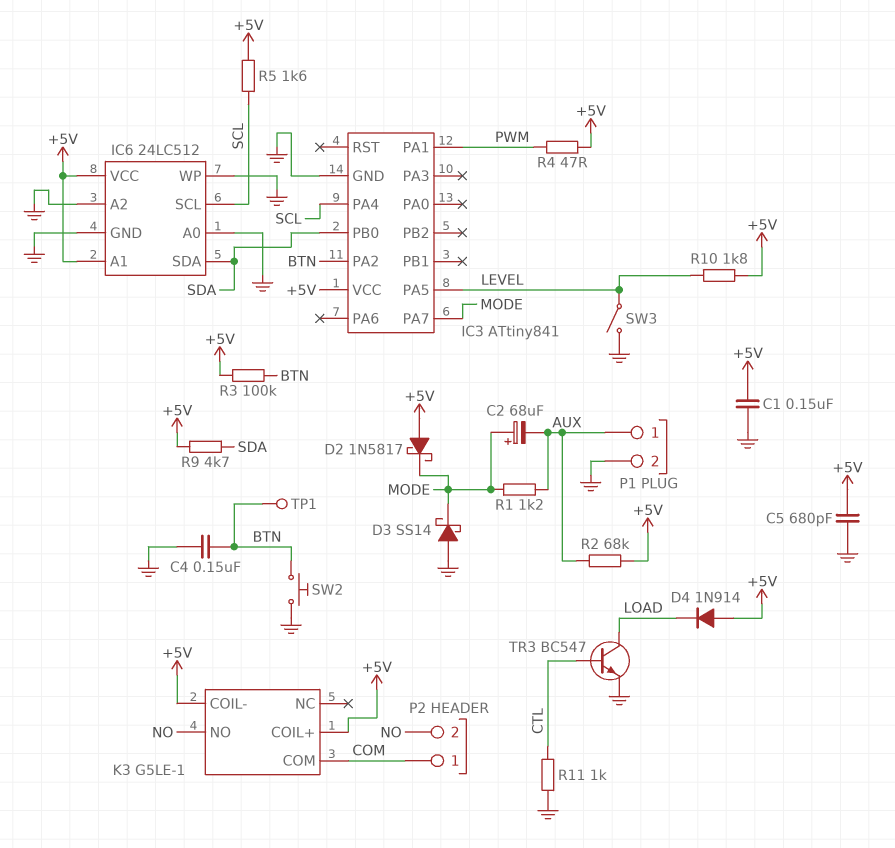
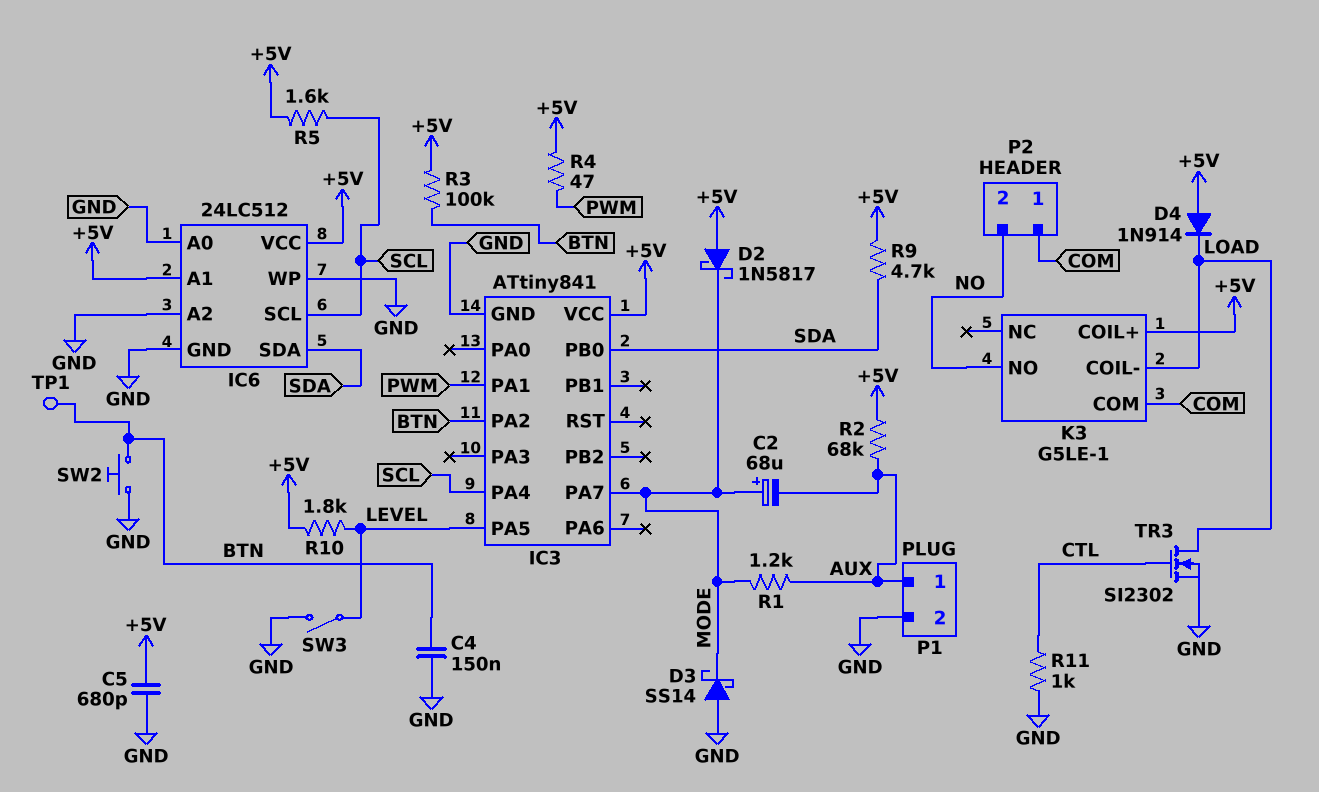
C1: 150nF (+5V, GND) -> none
K3 pin COIL-: +5V -> LOAD
TR3: NPN BC547 (B CTL, C LOAD, E GND) -> NMOS SI2302 (G CTL, D LOAD, S GND)

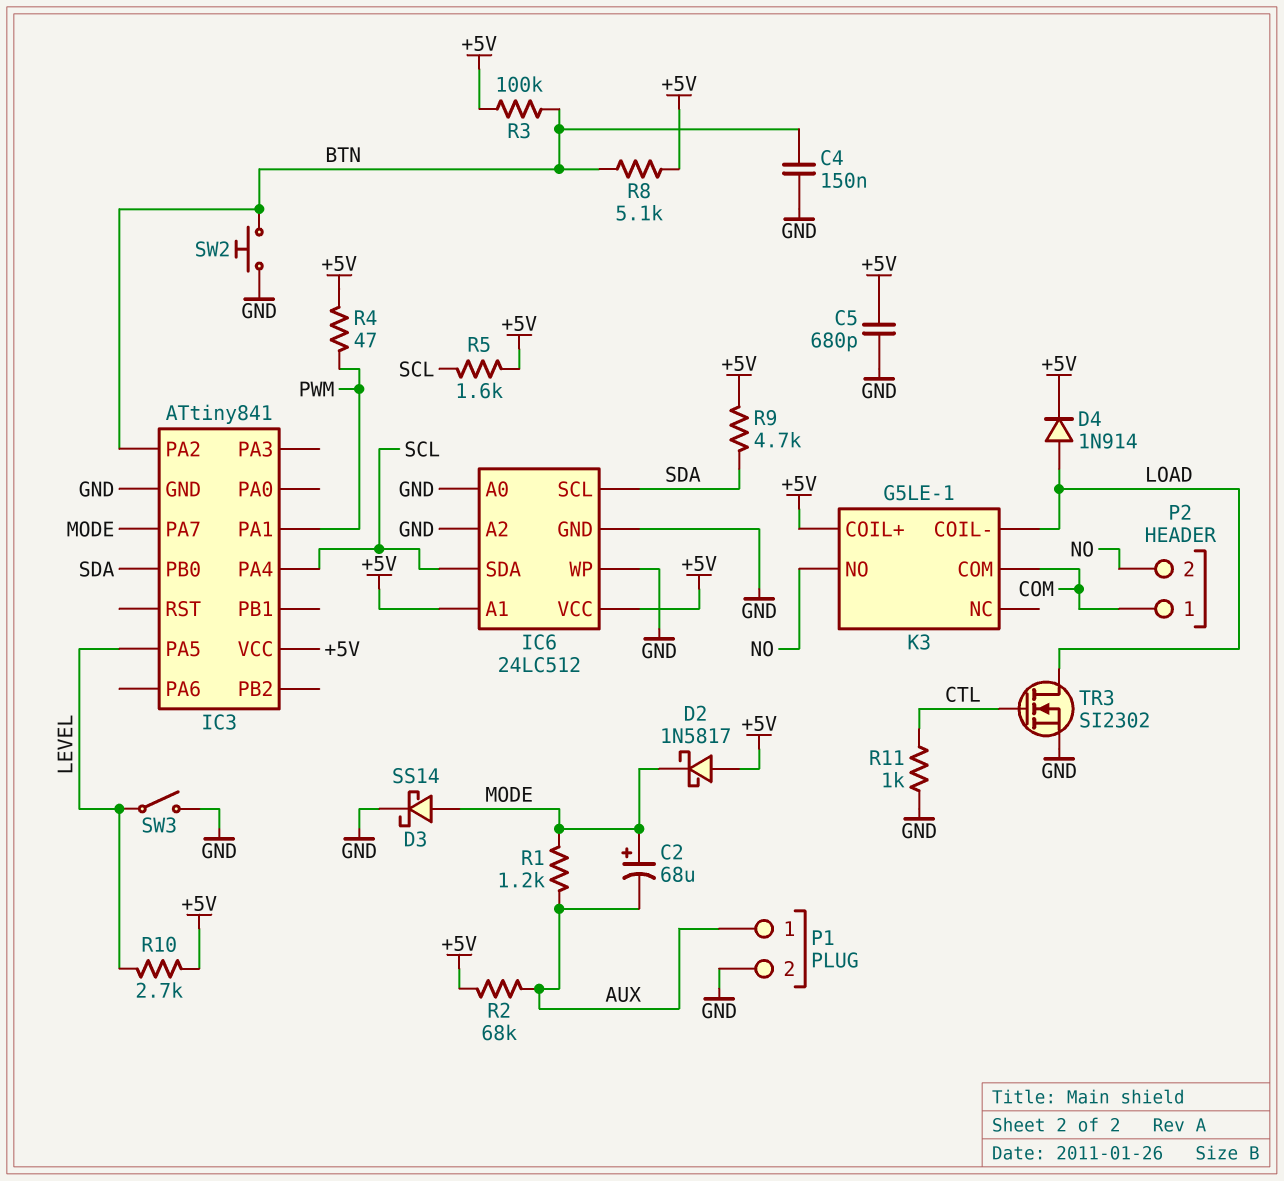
D3: schottky SS14 (A GND, K MODE) -> schottky SS14 (A MODE, K GND)
D4: diode 1N914 (A +5V, K LOAD) -> diode 1N914 (A LOAD, K +5V)
IC6 pin SCL: SCL -> SDA
IC6 pin SDA: SDA -> SCL
R8: none -> 5.1k (+5V, BTN)
R10: 1.8k (+5V, LEVEL) -> 2.7k (+5V, LEVEL)
TP1: test point (BTN) -> none

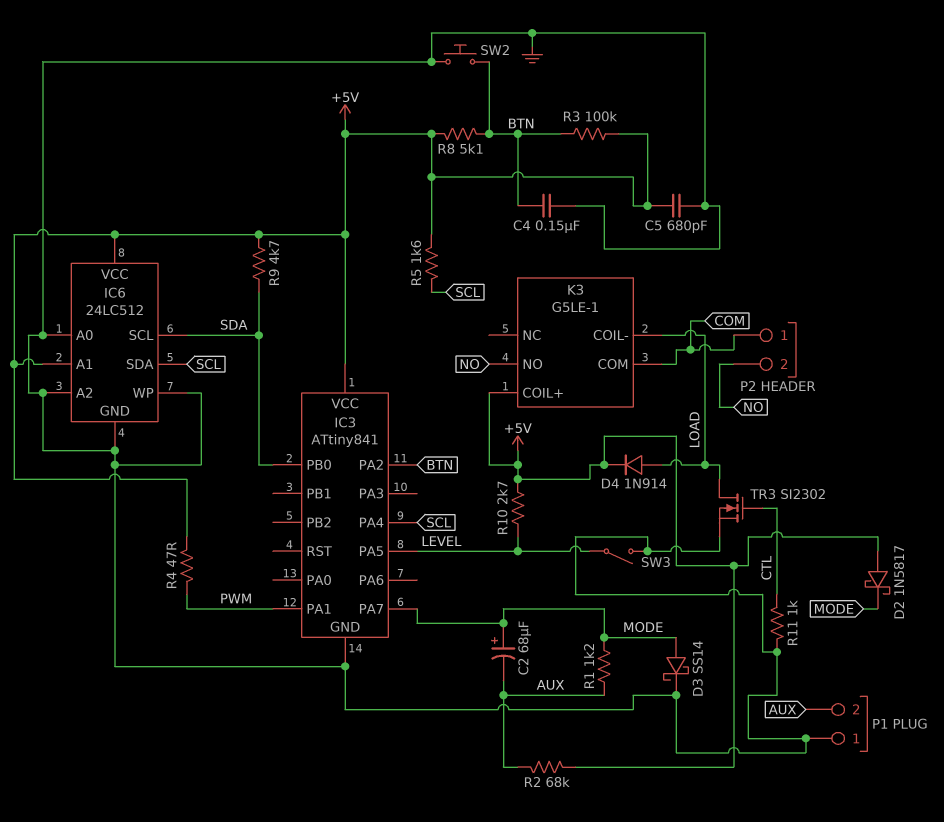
P1 pin 1: AUX -> GND
P1 pin 2: GND -> AUX

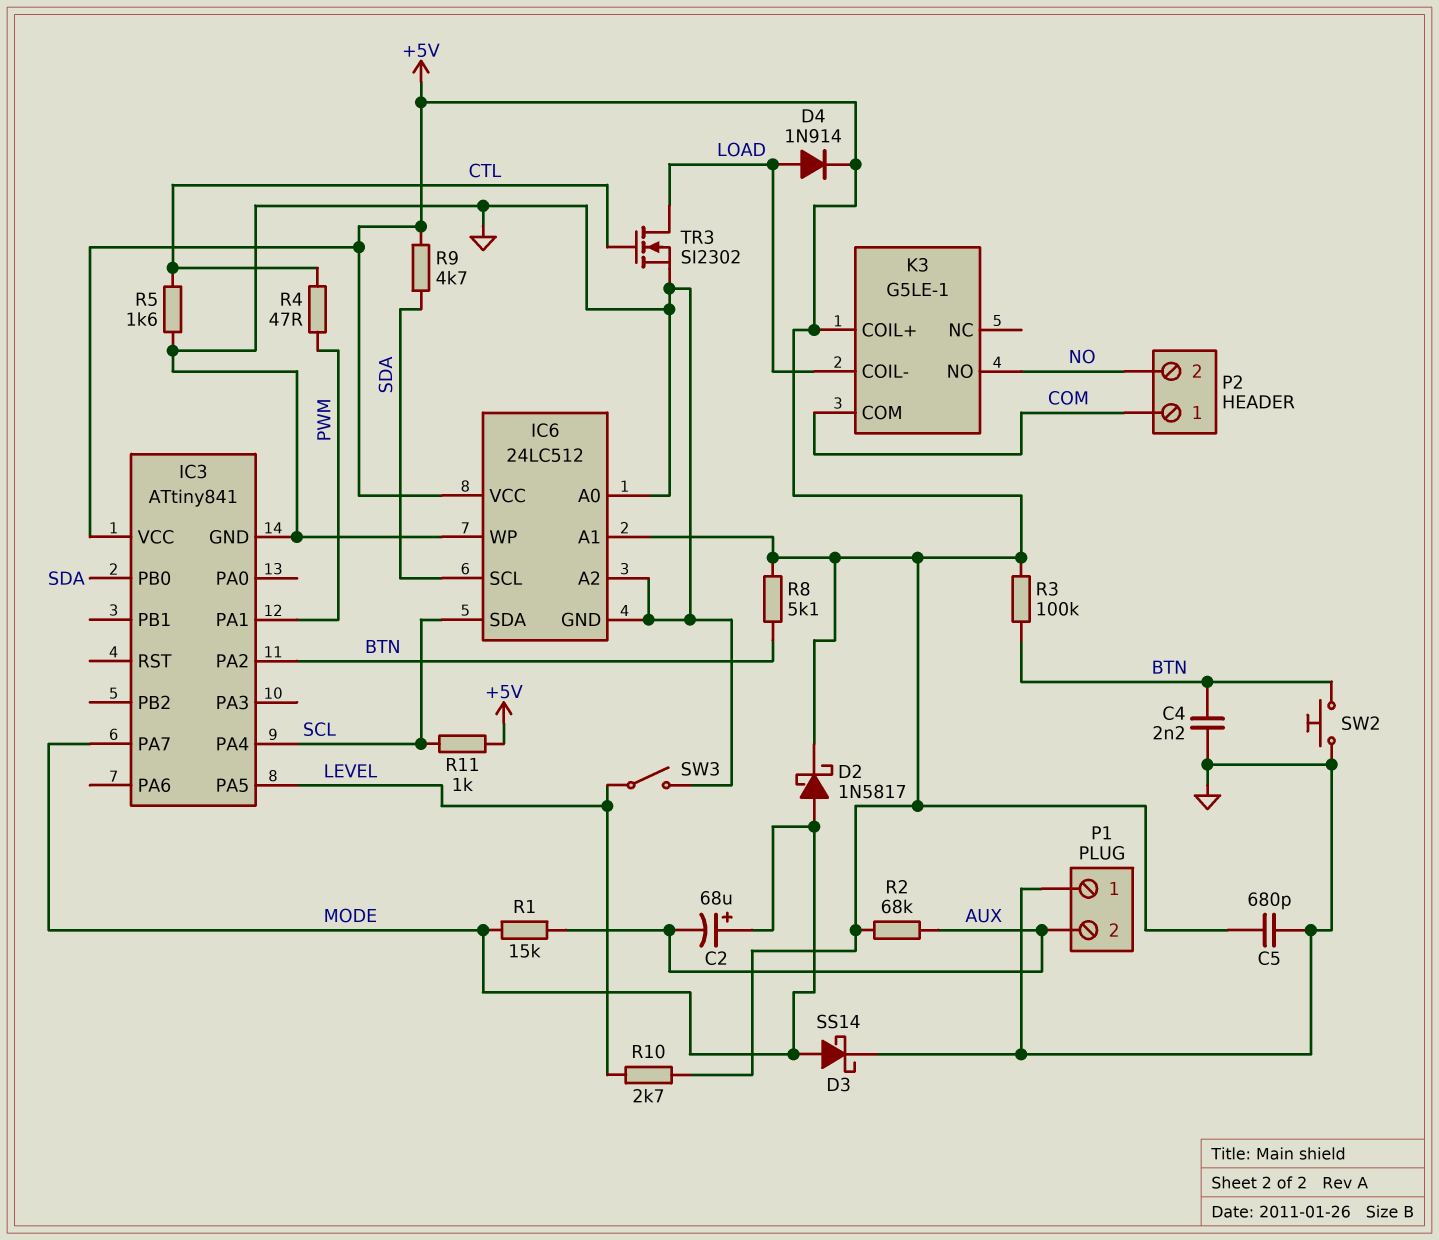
C4: 150nF (BTN, GND) -> 2.2nF (BTN, GND)
D2: schottky 1N5817 (A +5V, K MODE) -> schottky 1N5817 (A MODE, K +5V)
R1: 1.2k (AUX, MODE) -> 15k (AUX, MODE)
R4: 47 (+5V, PWM) -> 47 (CTL, PWM)
R5: 1.6k (+5V, SCL) -> 1.6k (CTL, GND)
R11: 1k (CTL, GND) -> 1k (+5V, SCL)

